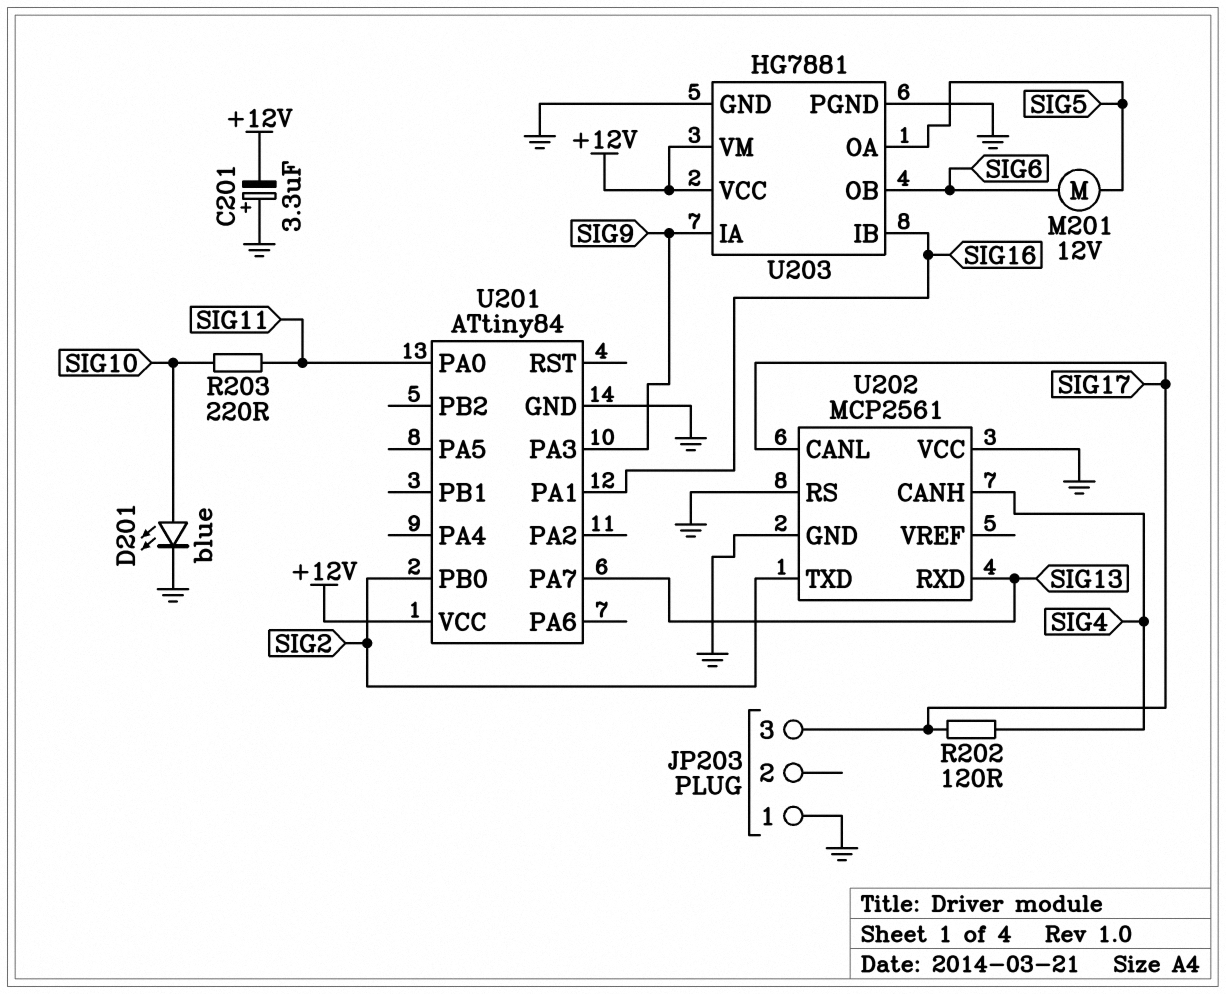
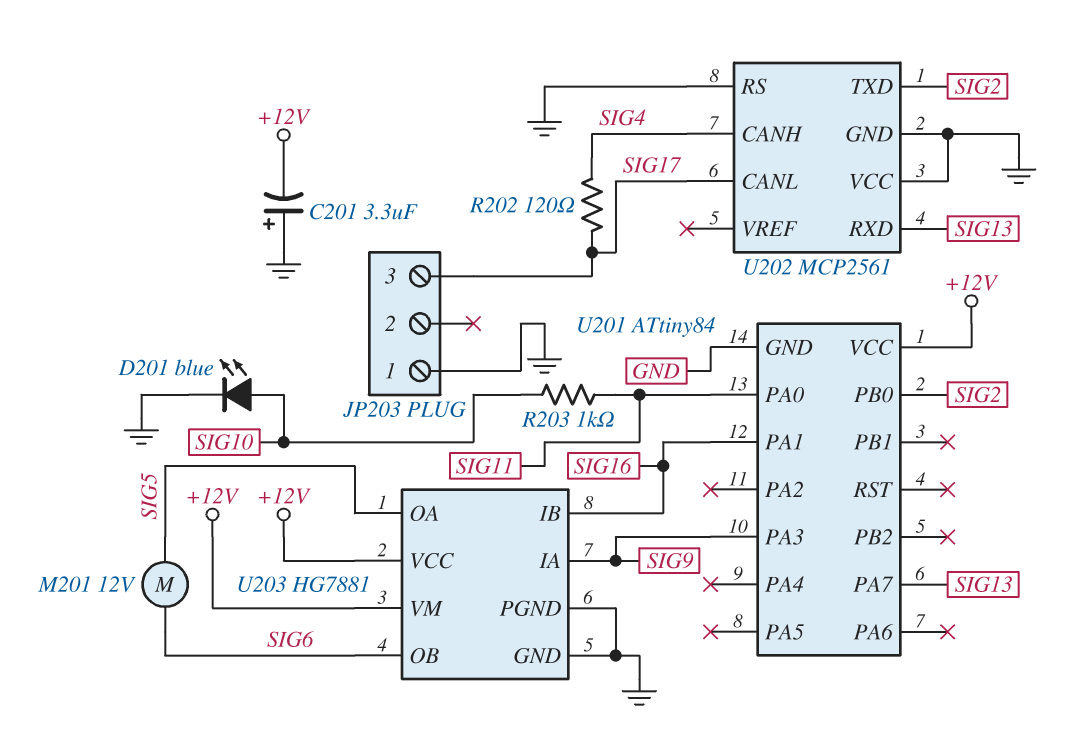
R203: 220 (SIG10, SIG11) -> 1k (SIG10, SIG11)

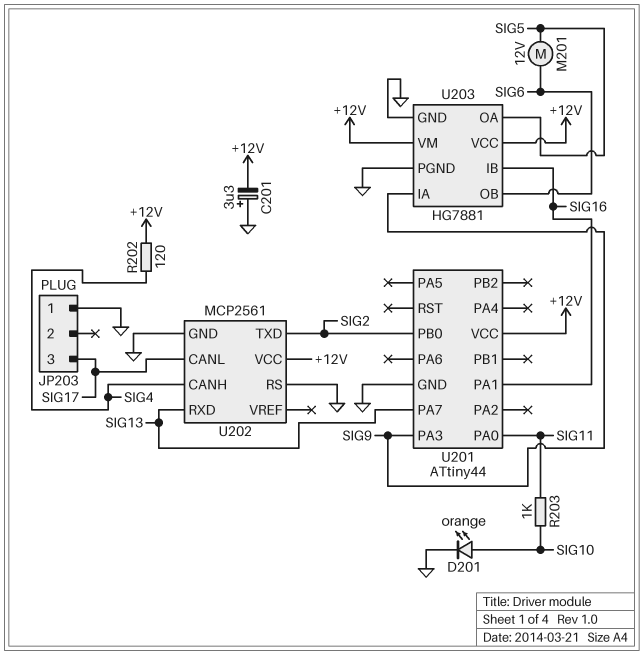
D201: LED blue (A SIG10, K GND) -> LED orange (A SIG10, K GND)
R202: 120 (SIG4, SIG17) -> 120 (+12V, SIG4)
U201: ATtiny84 -> ATtiny44
U202 pin VCC: GND -> +12V

